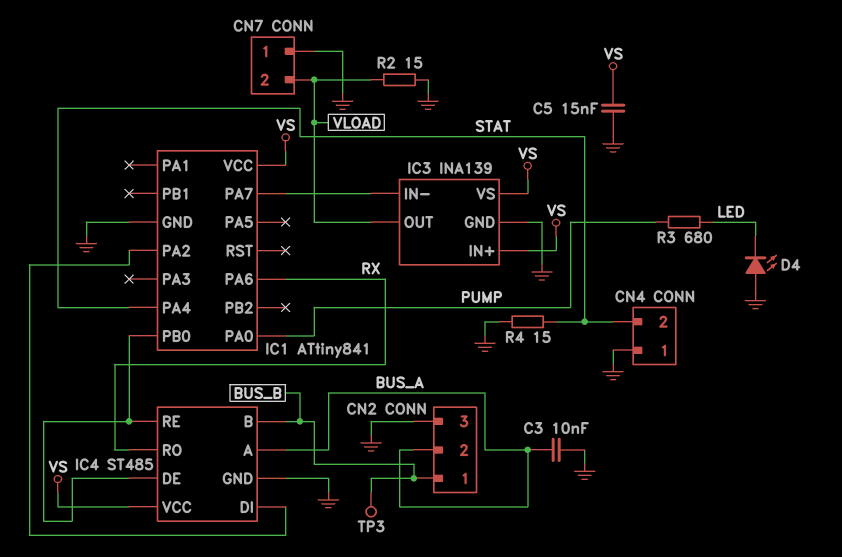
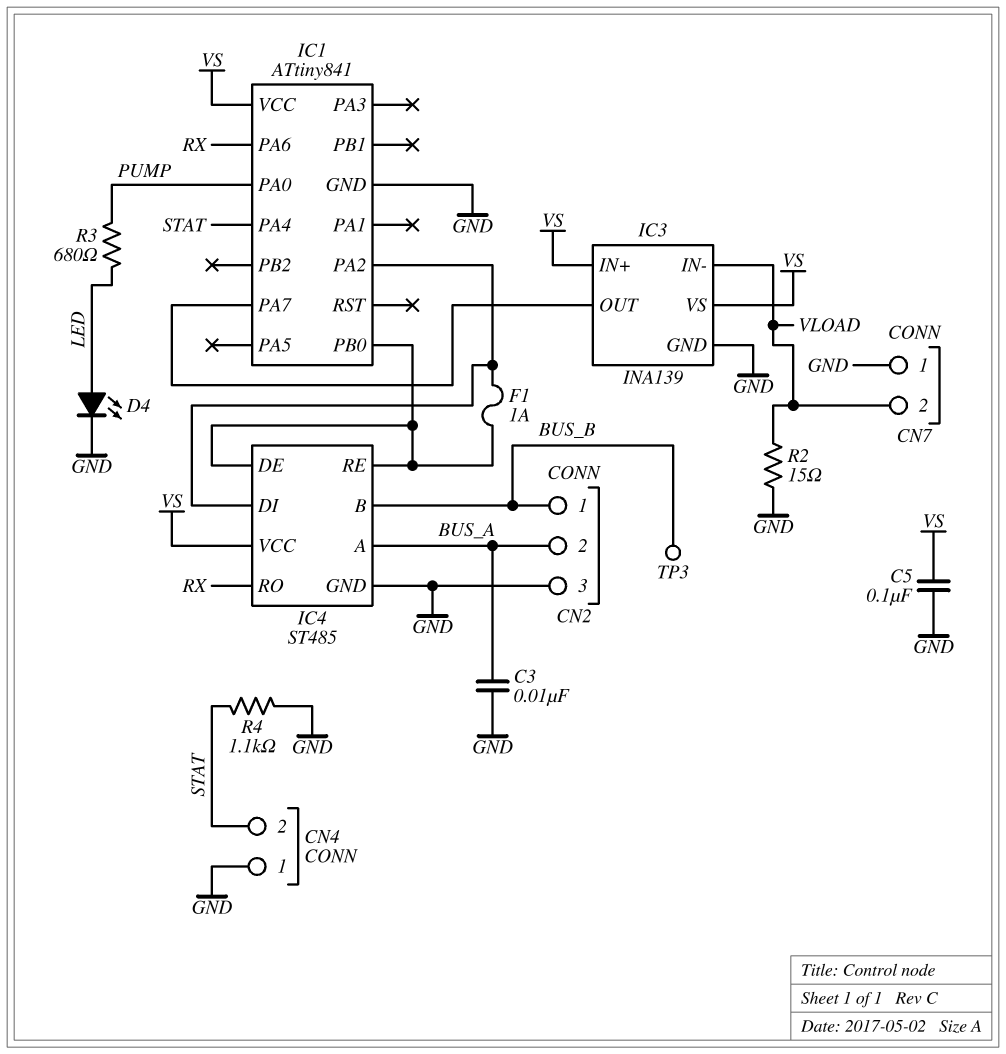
C5: 15nF (GND, VS) -> 100nF (GND, VS)
D4: LED (A GND, K LED) -> LED (A LED, K GND)
F1: none -> 1A (IC1/PA2, IC1/PB0)
IC3 pin IN-: IC1/PA7 -> VLOAD
IC3 pin OUT: VLOAD -> IC1/PA7
R4: 15 (GND, STAT) -> 1.1k (GND, STAT)

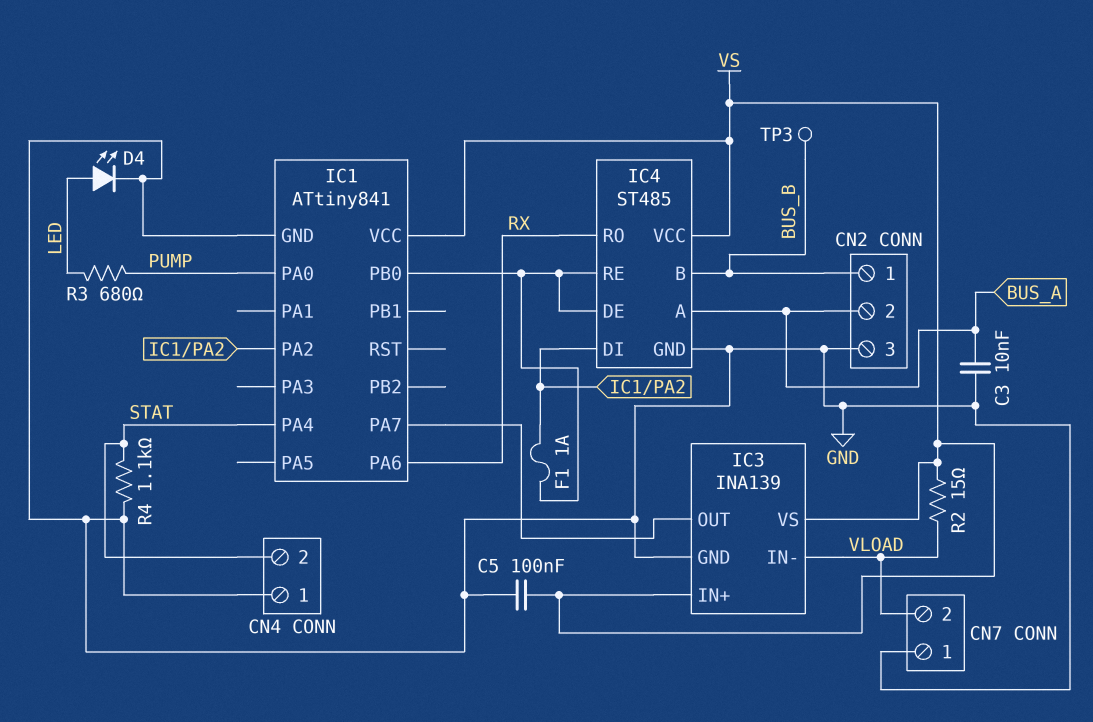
R2: 15 (GND, VLOAD) -> 15 (VLOAD, VS)

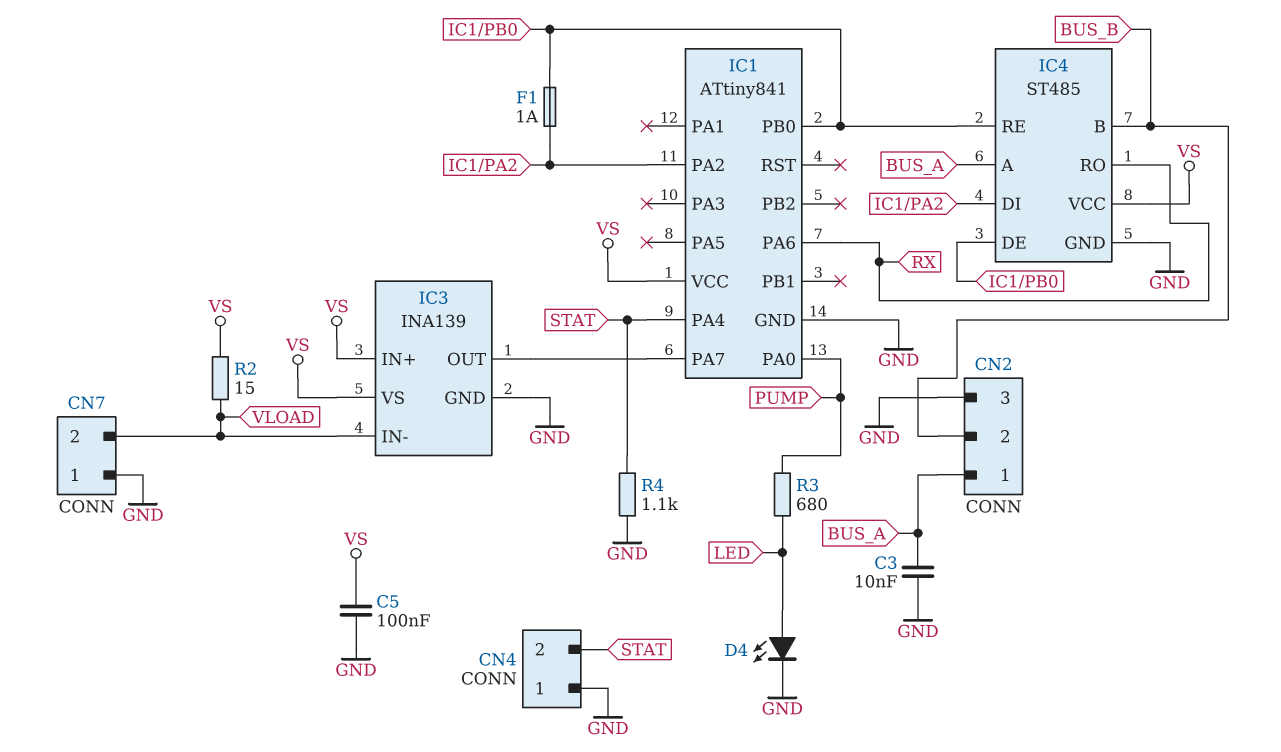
CN2 pin 1: BUS_B -> BUS_A
CN2 pin 2: BUS_A -> BUS_B
TP3: test point (BUS_B) -> none

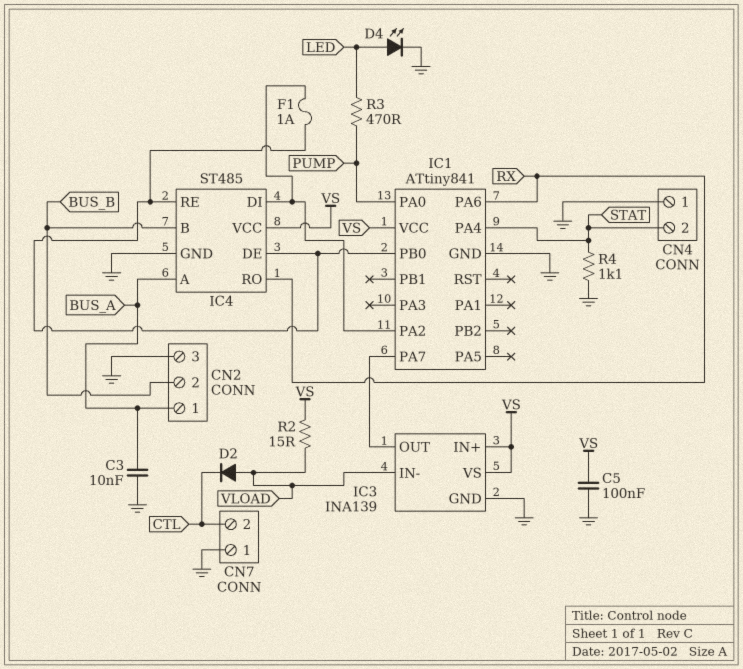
CN7 pin 2: VLOAD -> CTL
D2: none -> diode (A VLOAD, K CTL)
R3: 680 (LED, PUMP) -> 470 (LED, PUMP)

